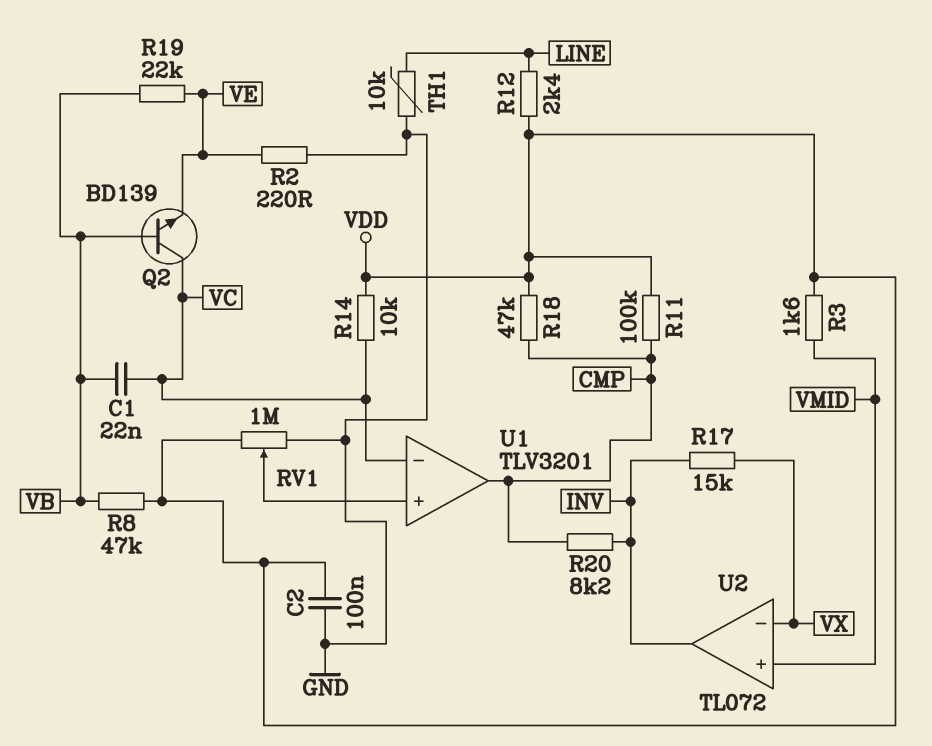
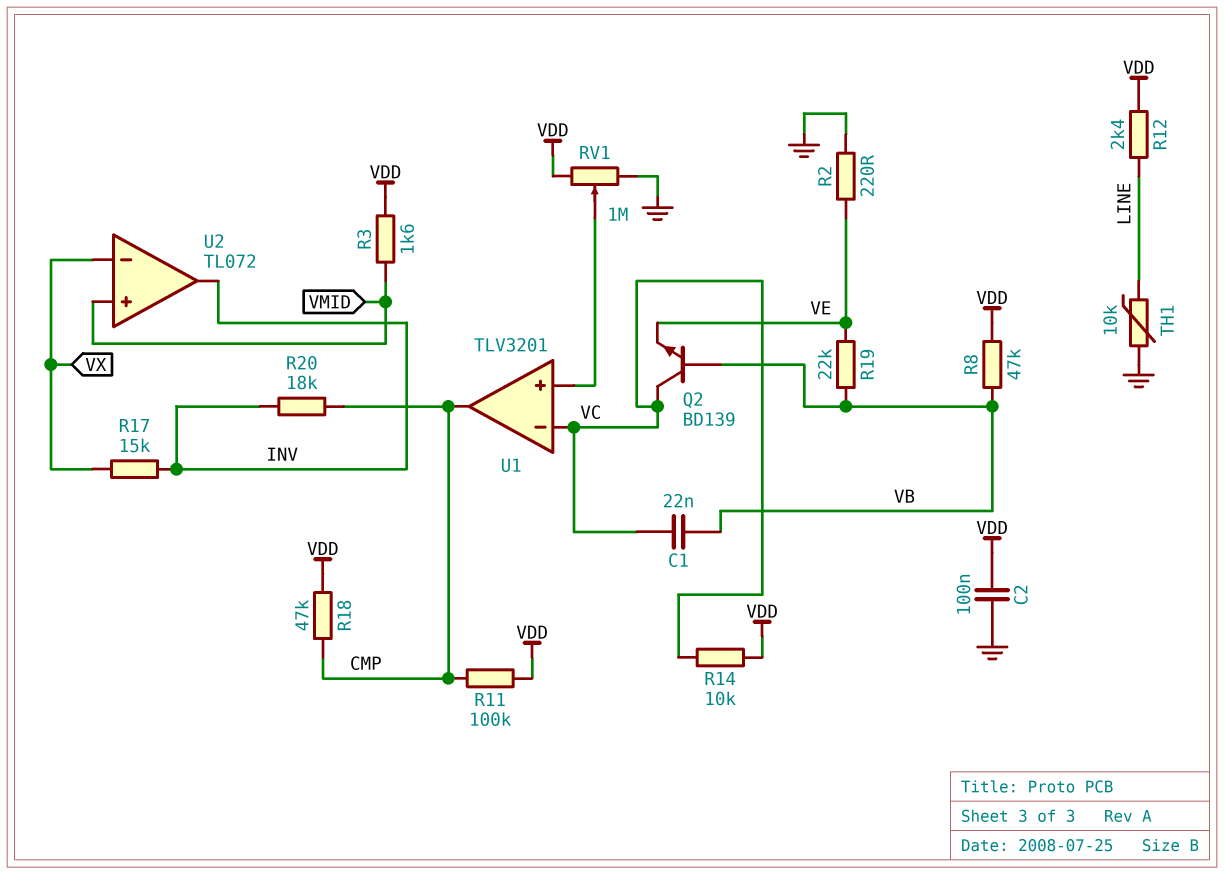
R20: 8.2k (CMP, INV) -> 18k (CMP, INV)

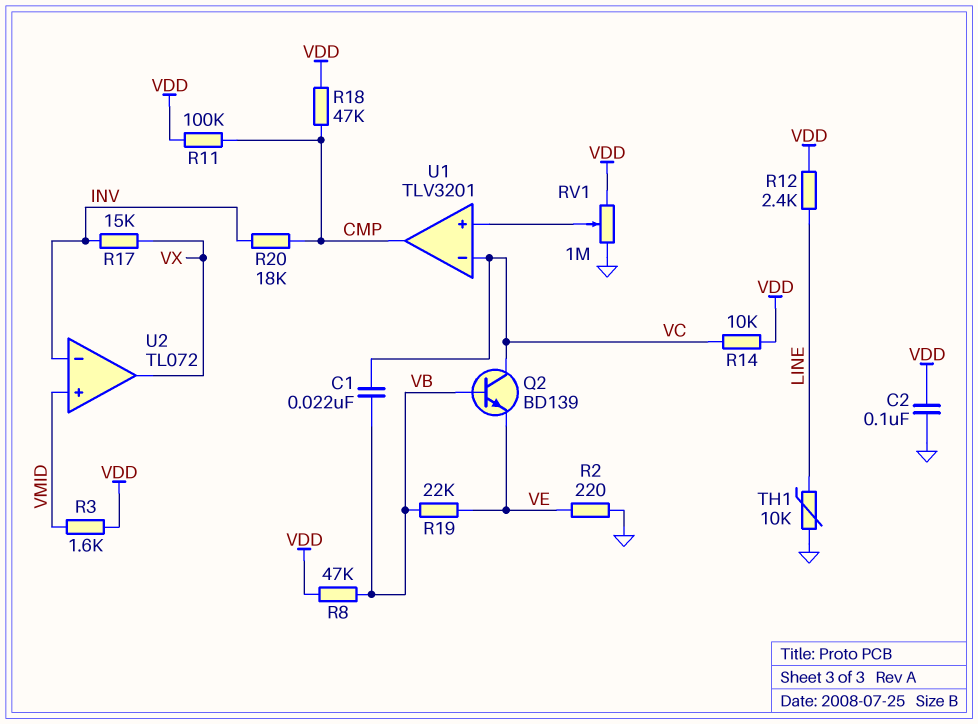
U2 pin in-: VX -> INV
U2 pin out: INV -> VX

